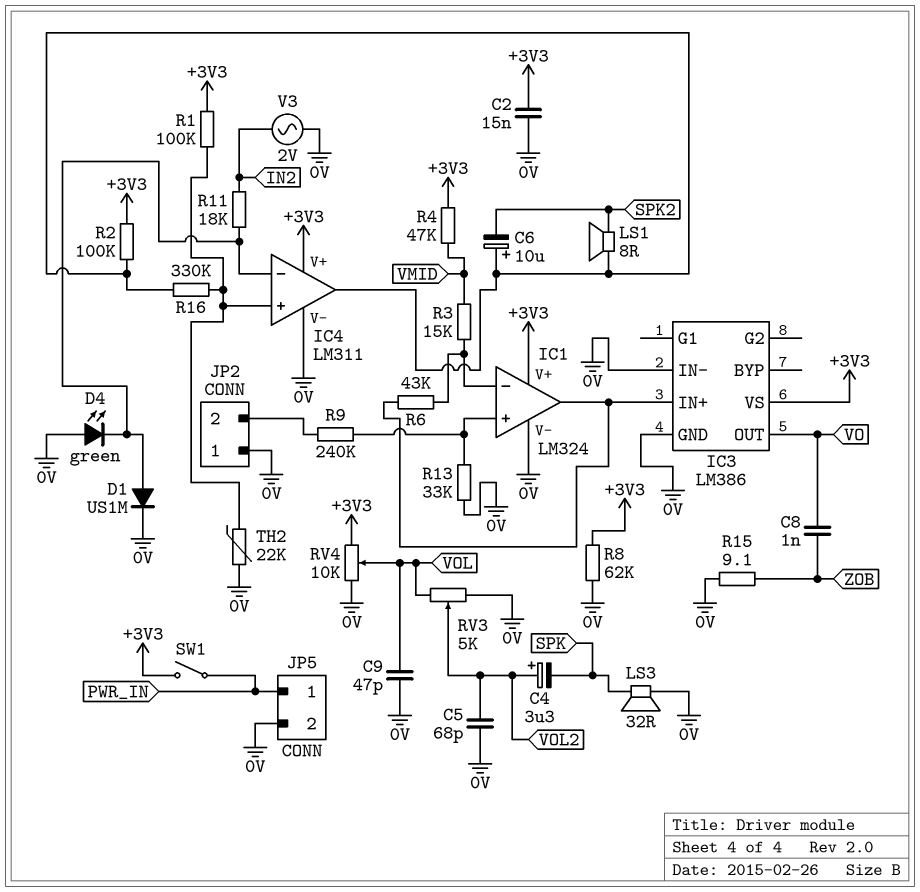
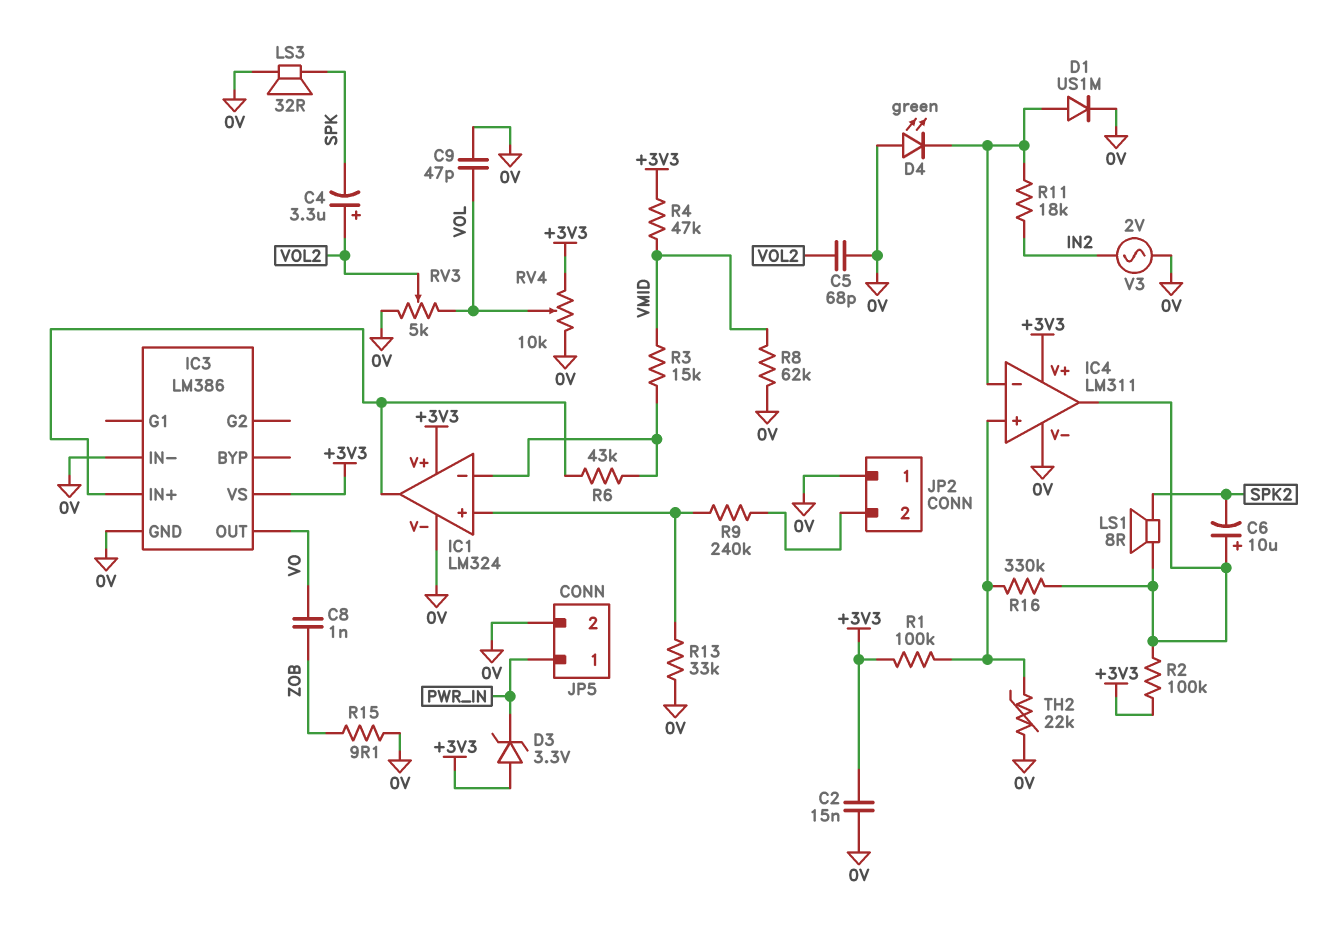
D3: none -> zener 3.3V (A +3V3, K PWR_IN)
R8: 62k (+3V3, 0V) -> 62k (0V, VMID)
SW1: switch (+3V3, PWR_IN) -> none

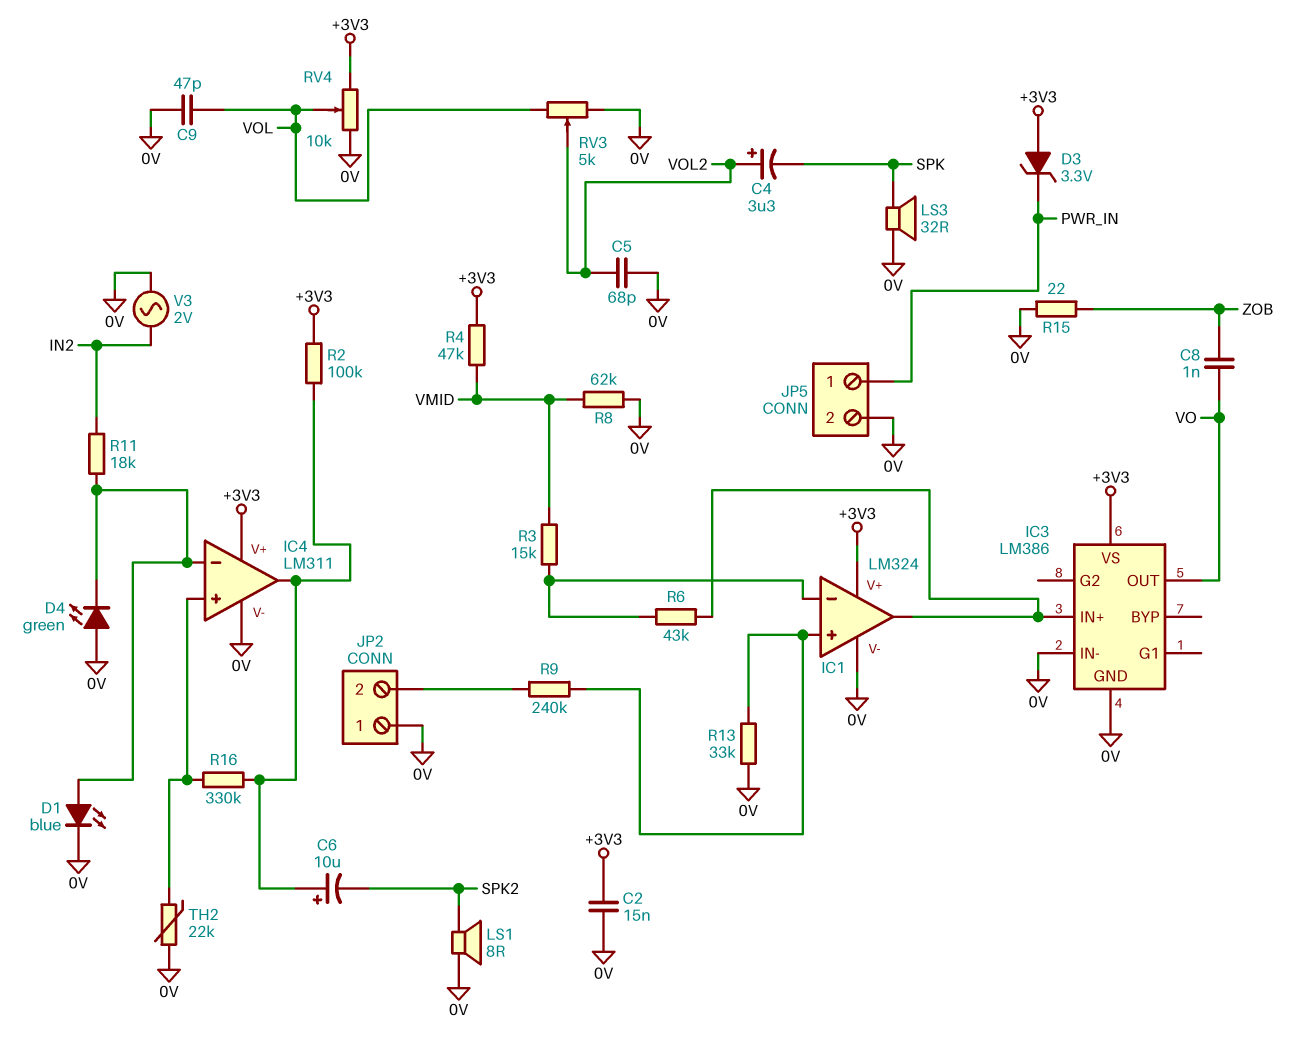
D1: diode US1M (A IC4/in-, K 0V) -> LED blue (A IC4/in-, K 0V)
LS1: speaker 8R (IC4/out, SPK2) -> speaker 8R (0V, SPK2)
R1: 100k (+3V3, IC4/in+) -> none
R15: 9.1 (0V, ZOB) -> 22 (0V, ZOB)

